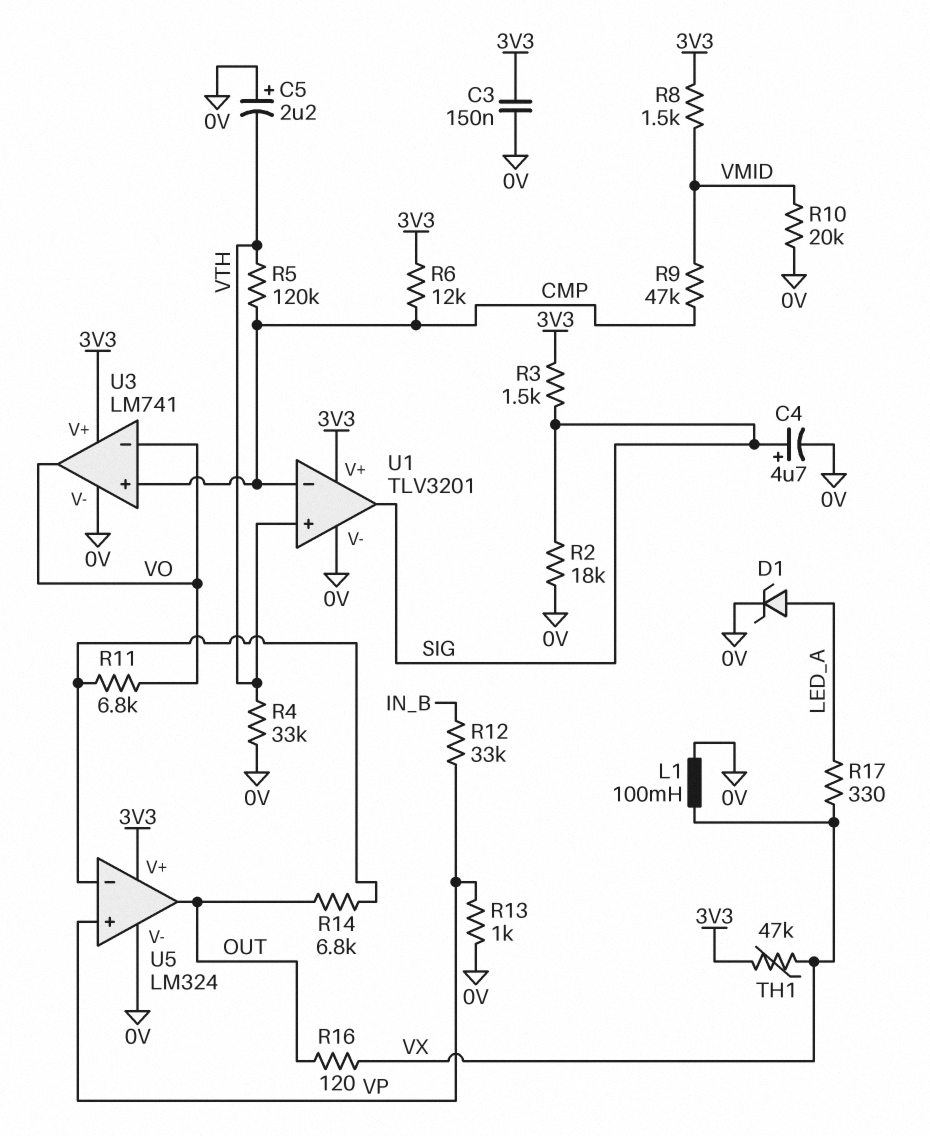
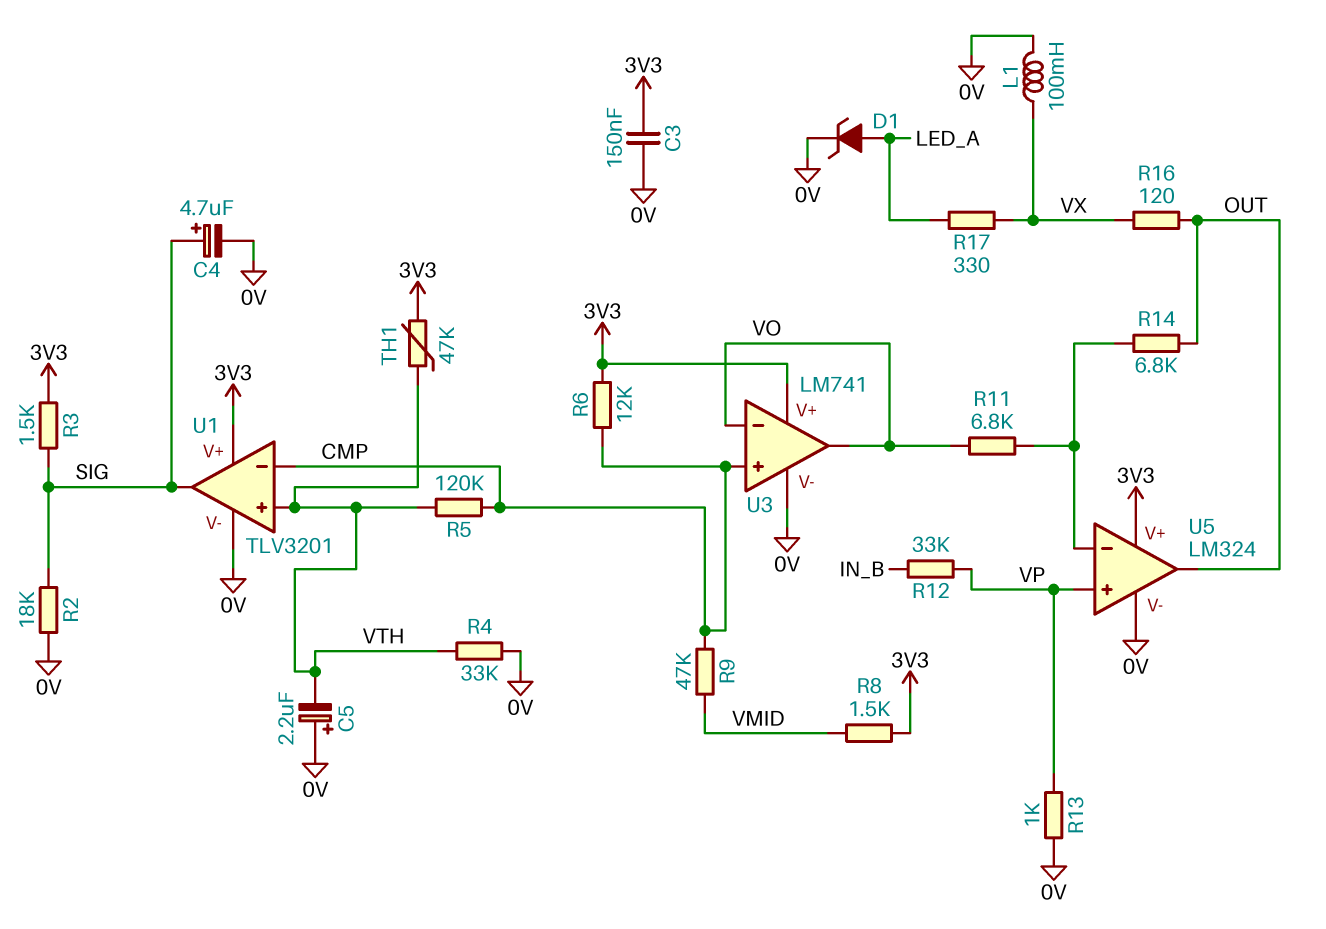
R10: 20k (0V, VMID) -> none
TH1: 47k (3V3, VX) -> 47k (3V3, VTH)

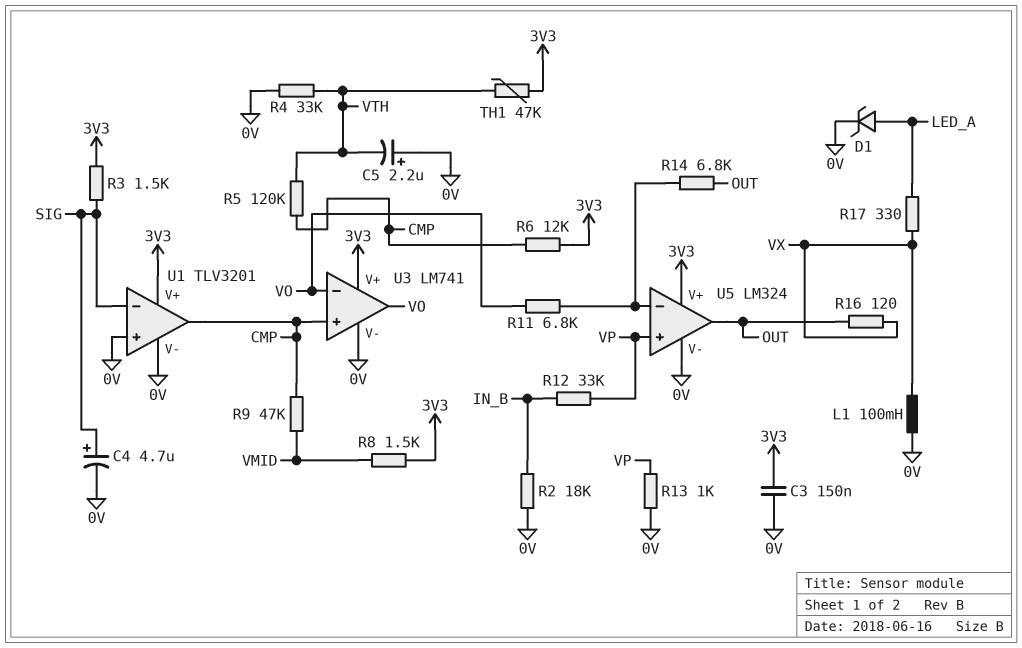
R2: 18k (0V, SIG) -> 18k (0V, IN_B)
U1 pin in+: VTH -> 0V
U1 pin in-: CMP -> SIG
U1 pin out: SIG -> CMP

